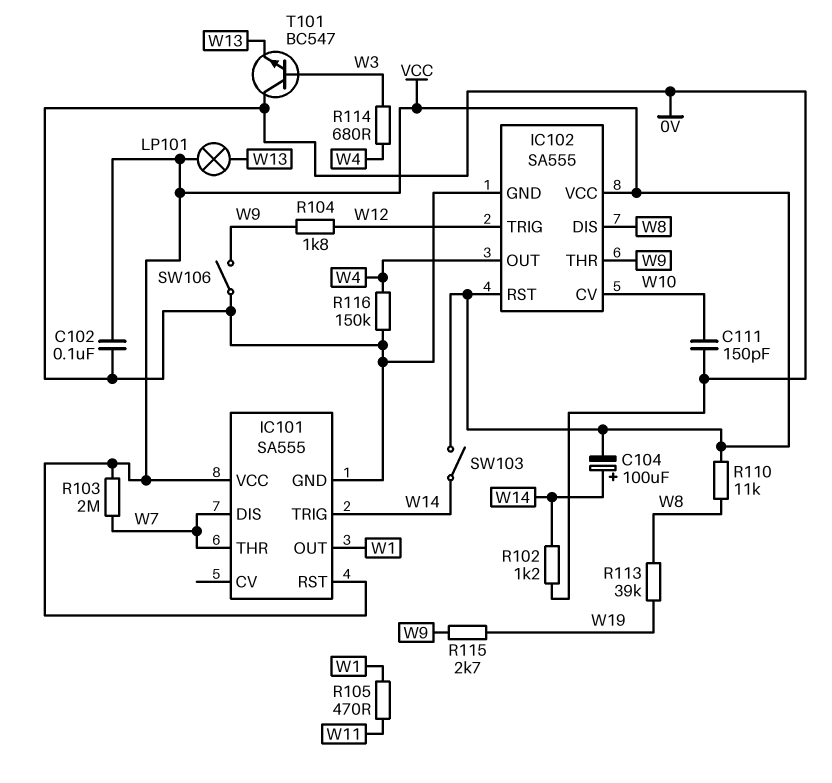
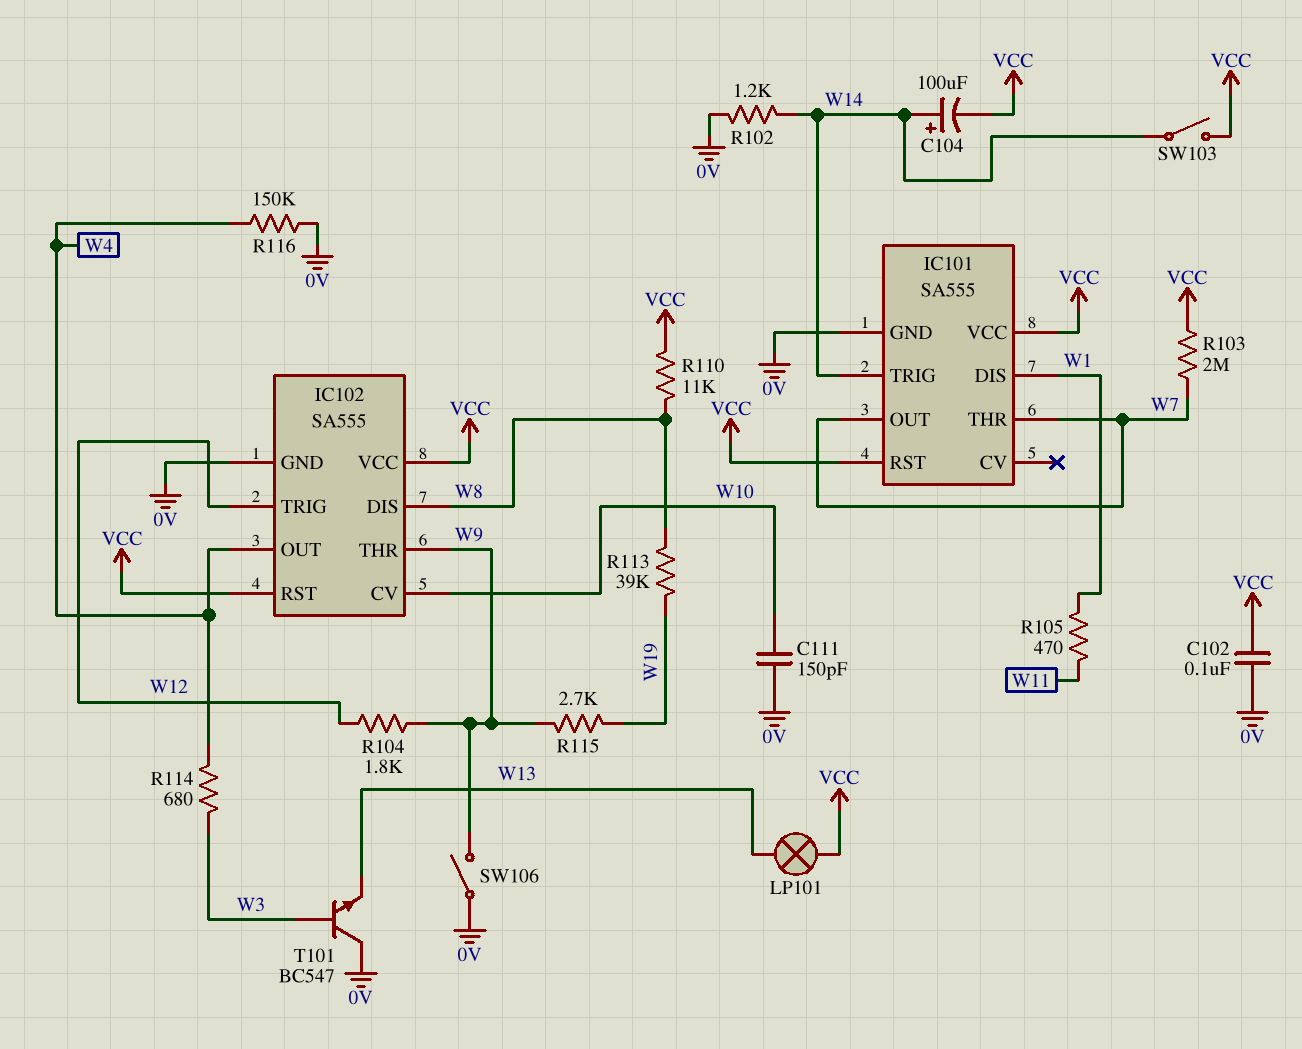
IC101 pin DIS: W7 -> W1
IC101 pin OUT: W1 -> W7

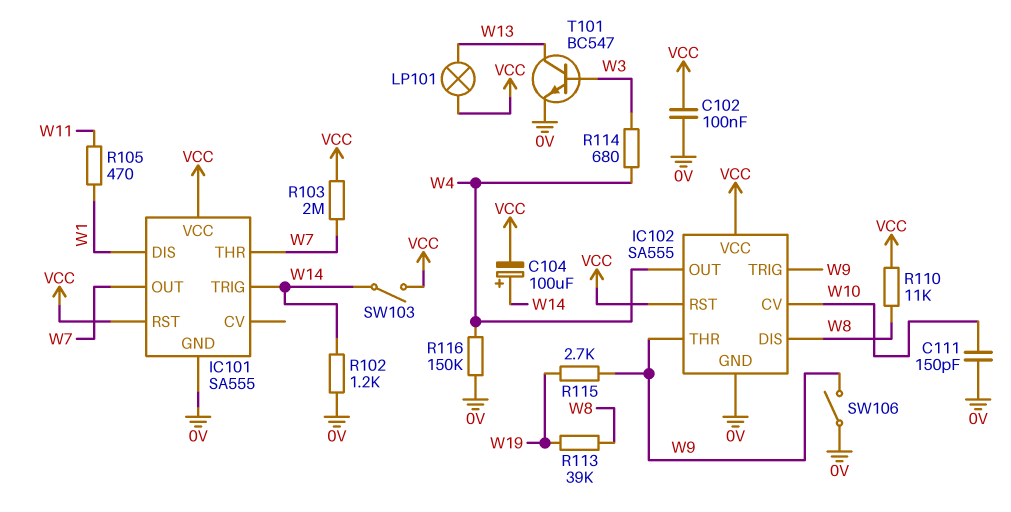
IC102 pin TRIG: W12 -> W9
R104: 1.8k (W9, W12) -> none
T101: NPN BC547 (B W3, C 0V, E W13) -> NPN BC547 (B W3, C W13, E 0V)

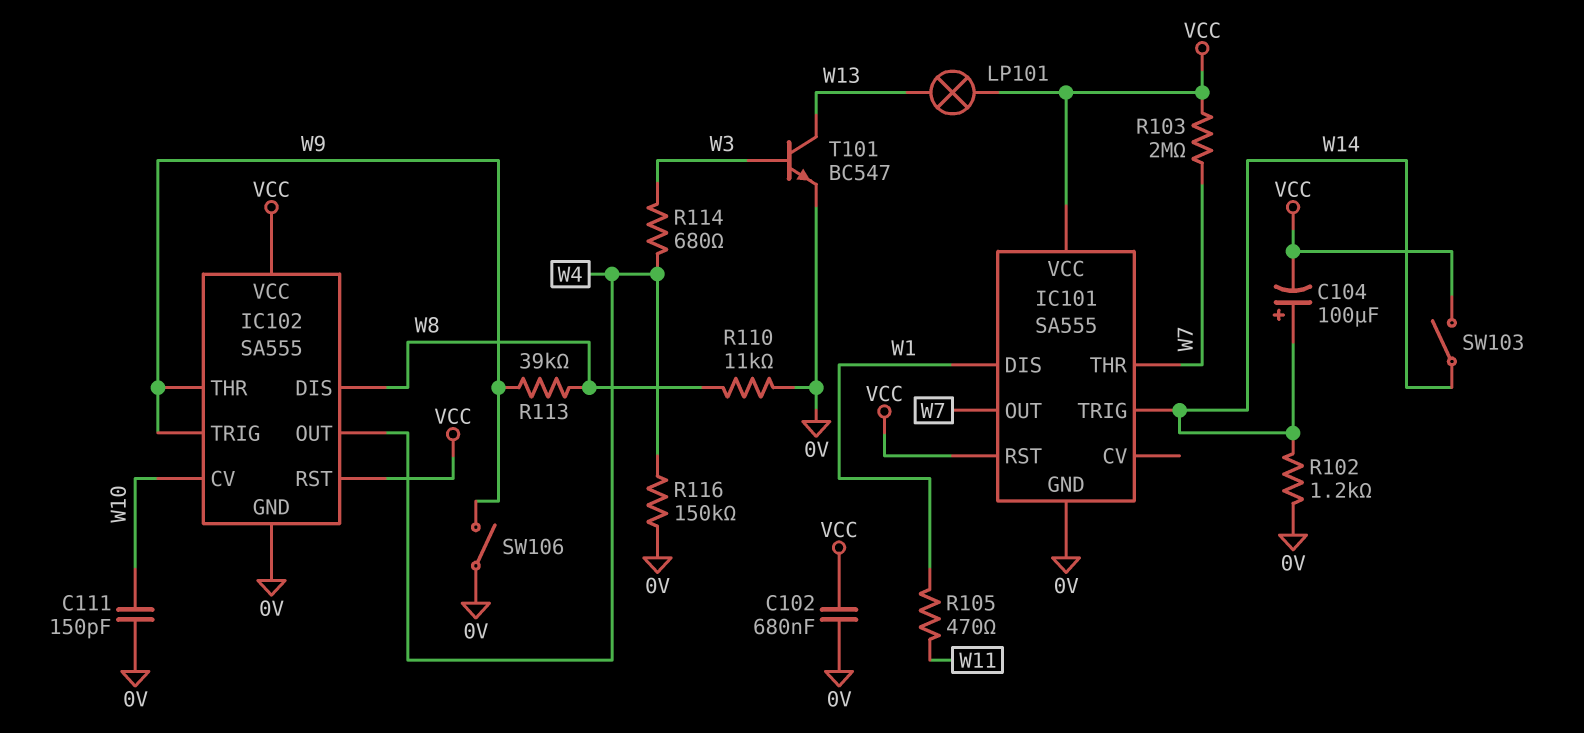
C102: 100nF (0V, VCC) -> 680nF (0V, VCC)
R110: 11k (VCC, W8) -> 11k (0V, W8)
R113: 39k (W8, W19) -> 39k (W8, W9)
R115: 2.7k (W9, W19) -> none

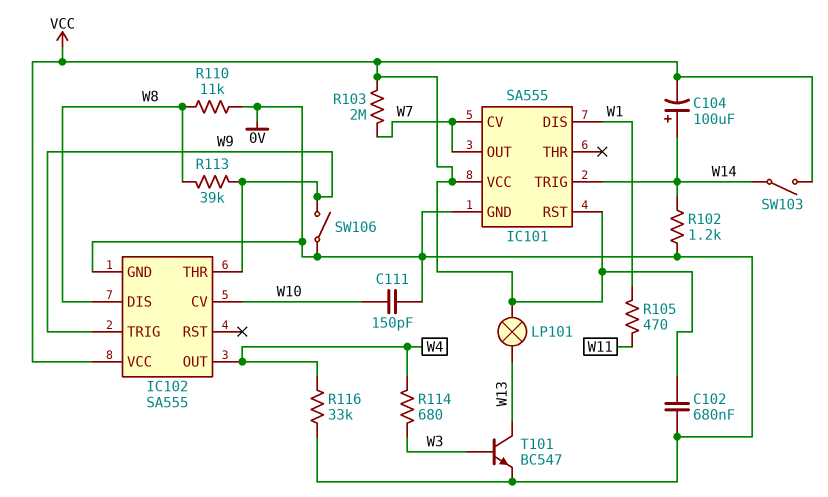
IC101 pin CV: none -> W7
IC101 pin THR: W7 -> none
IC102 pin RST: VCC -> none
R116: 150k (0V, W4) -> 33k (0V, W4)

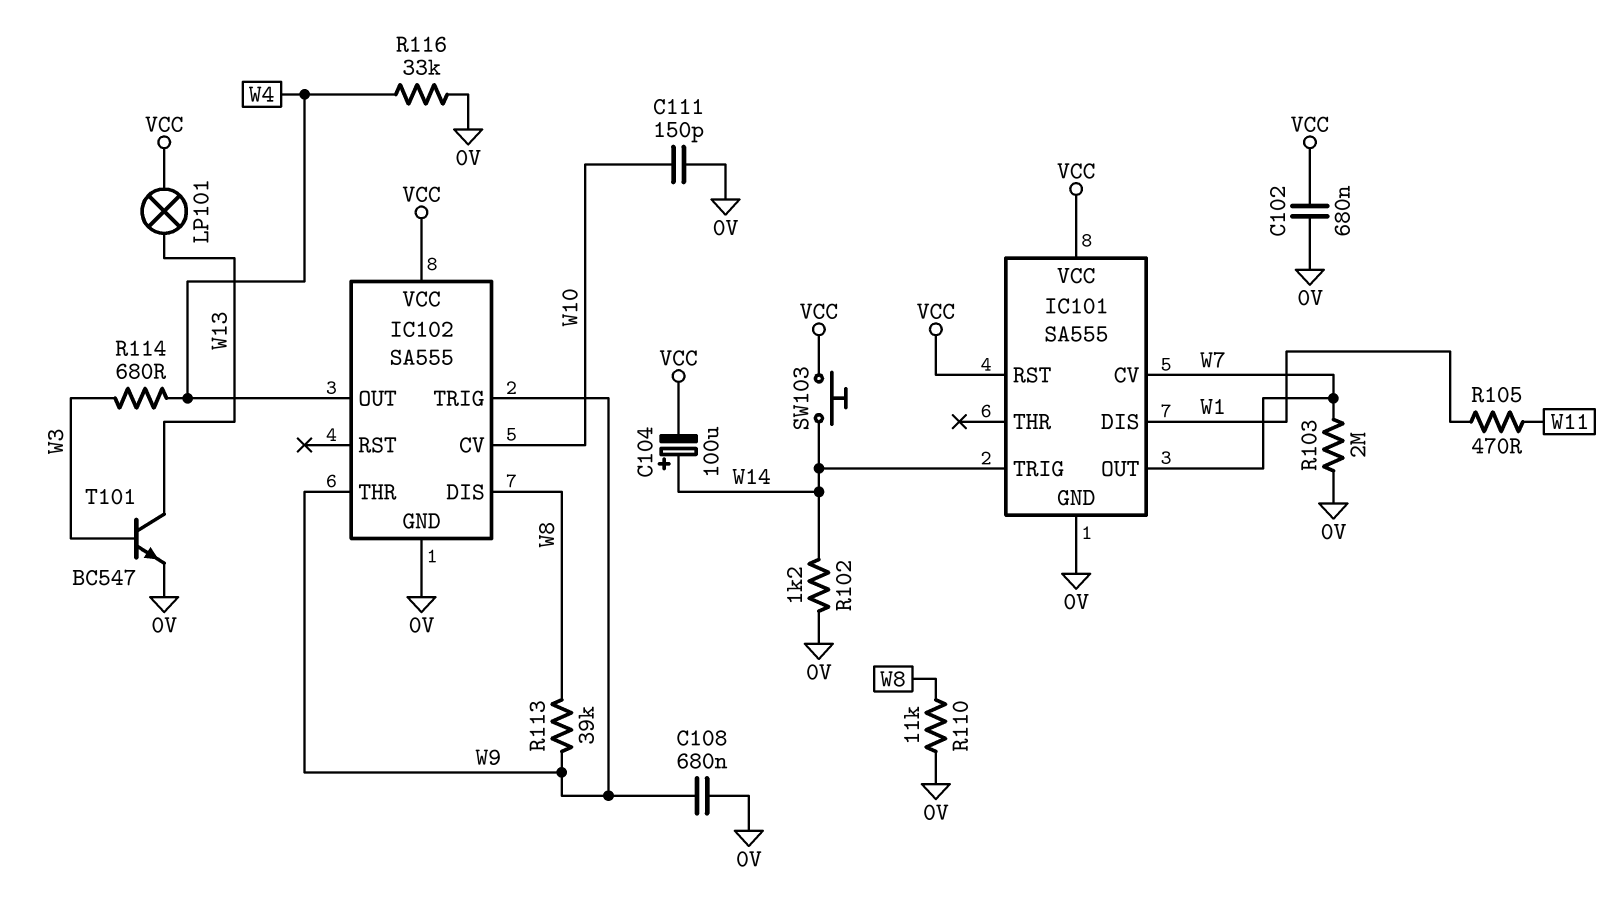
C108: none -> 680nF (0V, W9)
R103: 2M (VCC, W7) -> 2M (0V, W7)
SW103: switch (VCC, W14) -> button (VCC, W14)
SW106: switch (0V, W9) -> none

